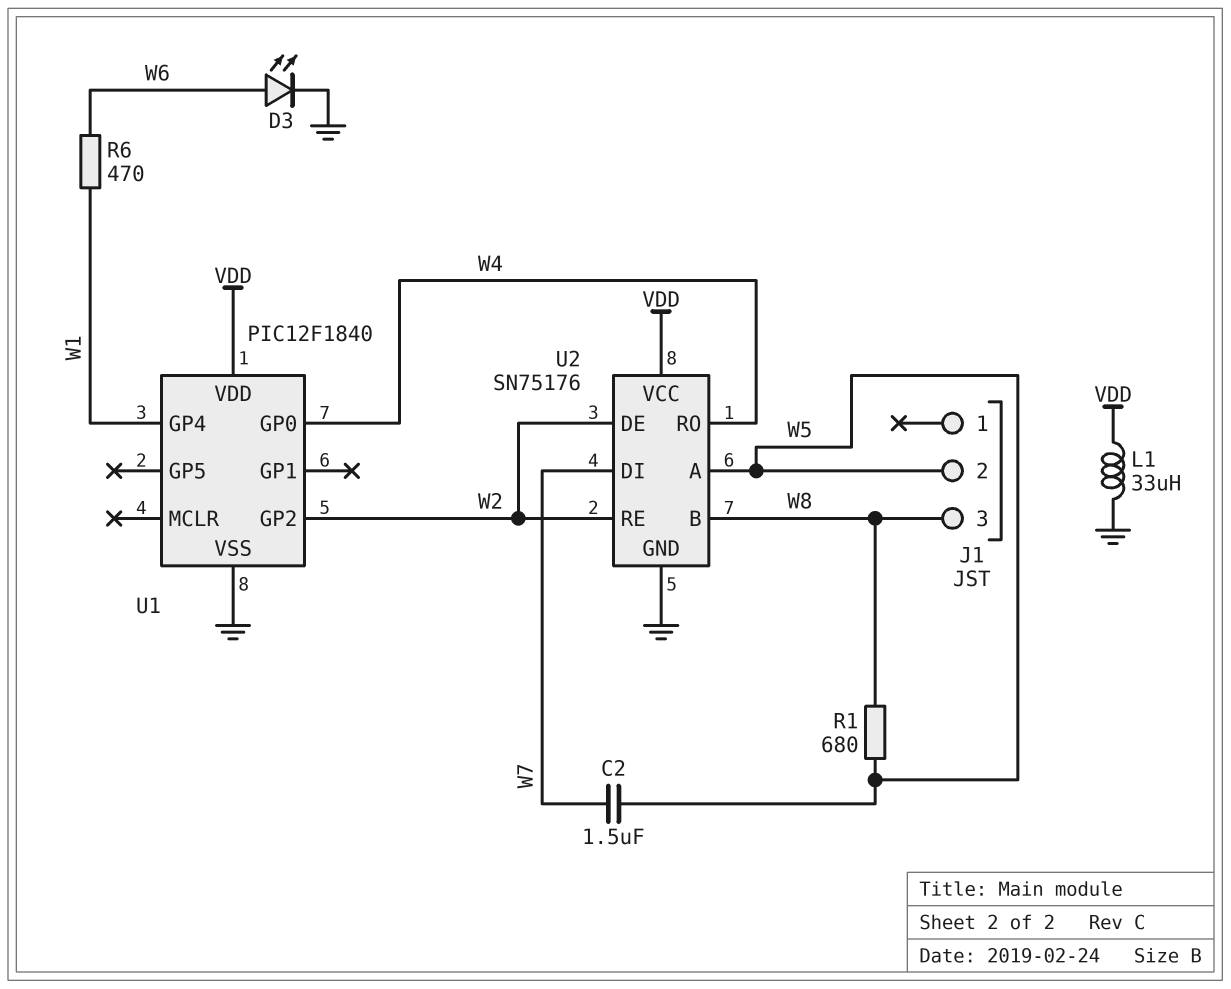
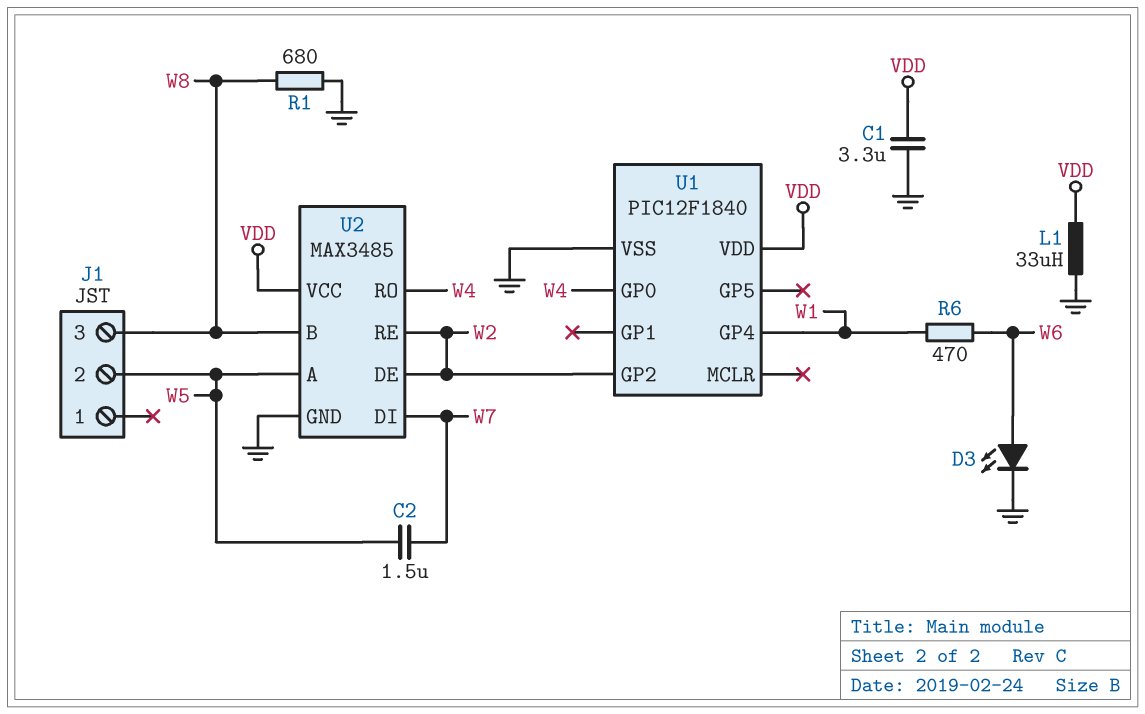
C1: none -> 3.3uF (GND, VDD)
R1: 680 (W5, W8) -> 680 (GND, W8)
U2: SN75176 -> MAX3485

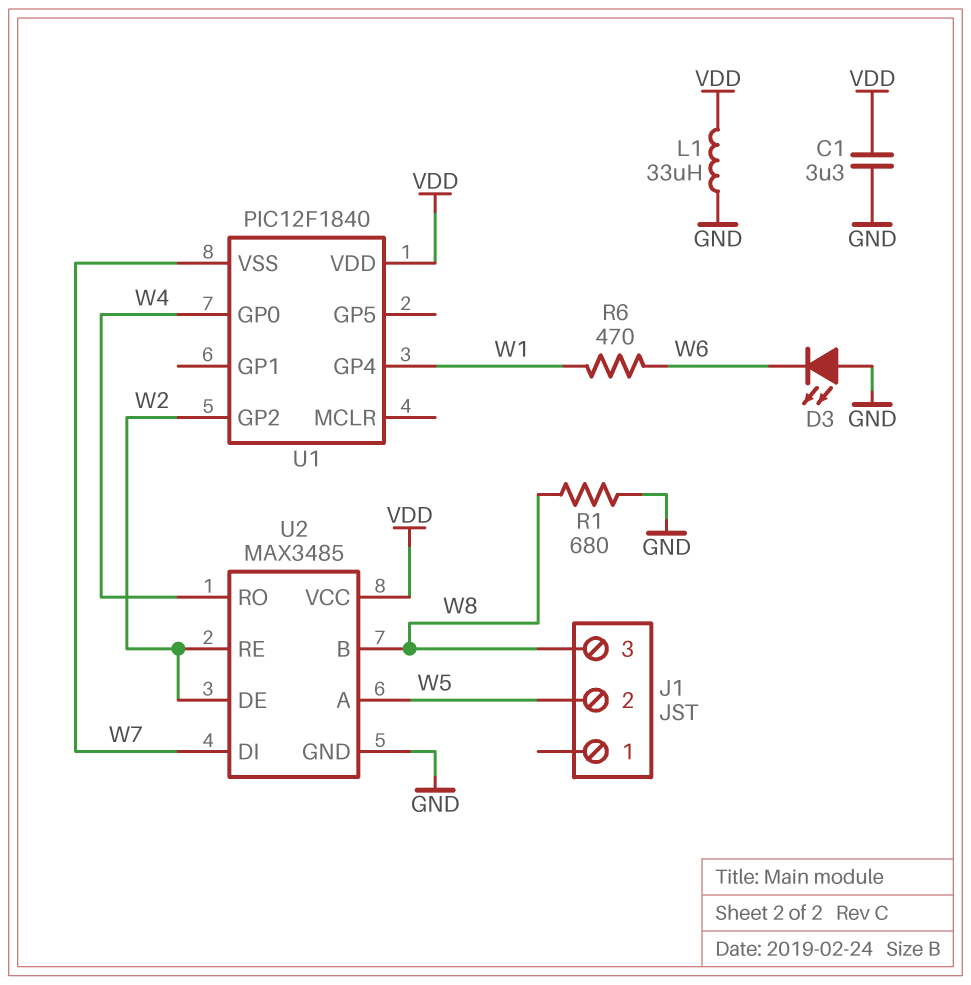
C2: 1.5uF (W5, W7) -> none
D3: LED (A W6, K GND) -> LED (A GND, K W6)
U1 pin VSS: GND -> W7

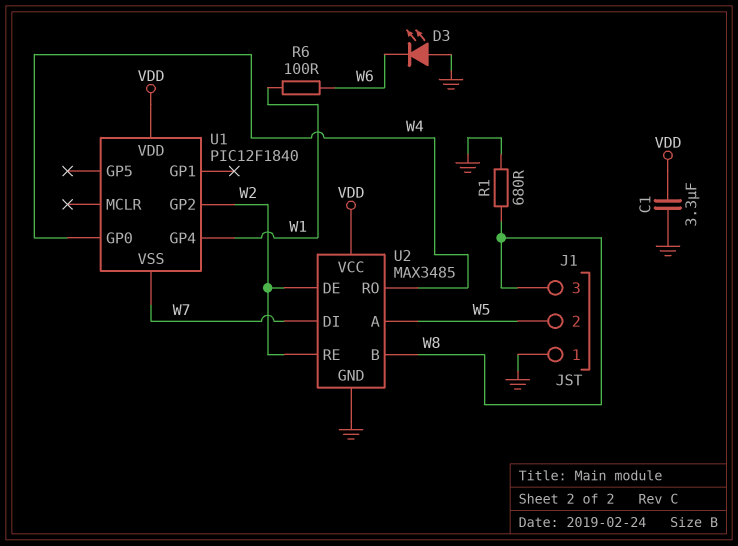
J1 pin 1: none -> GND
L1: 33uH (GND, VDD) -> none
R6: 470 (W1, W6) -> 100 (W1, W6)

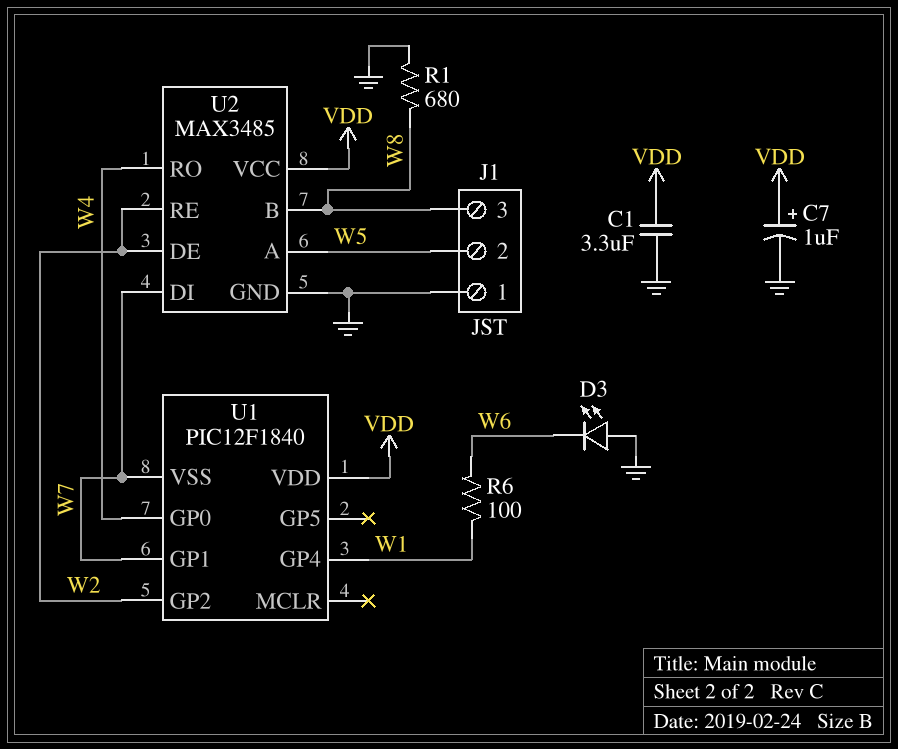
C7: none -> 1uF (plus VDD, minus GND)
U1 pin GP1: none -> W7

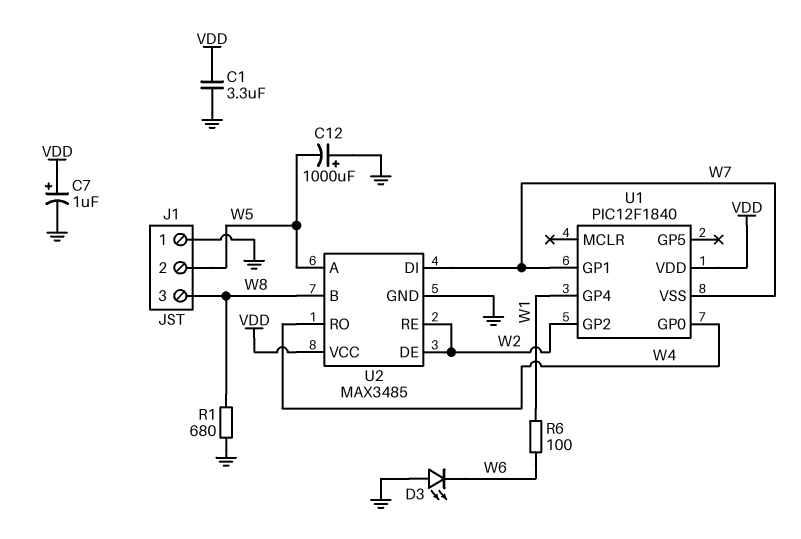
C12: none -> 1000uF (plus GND, minus W5)

